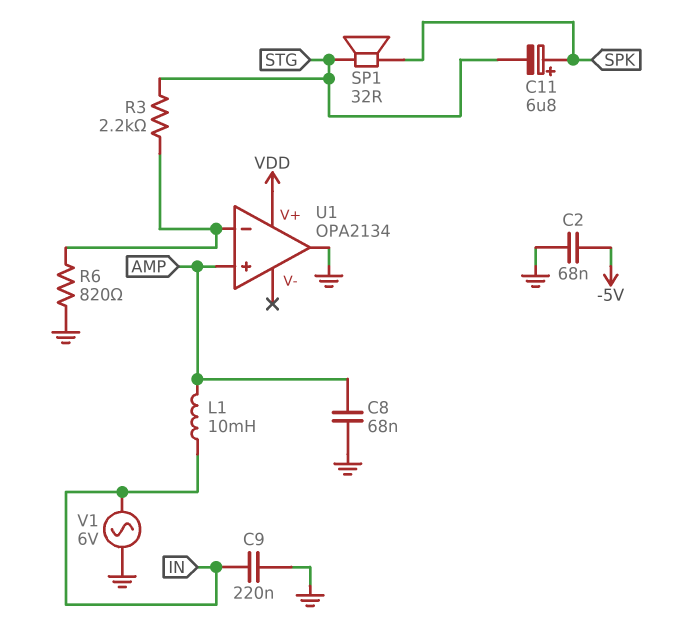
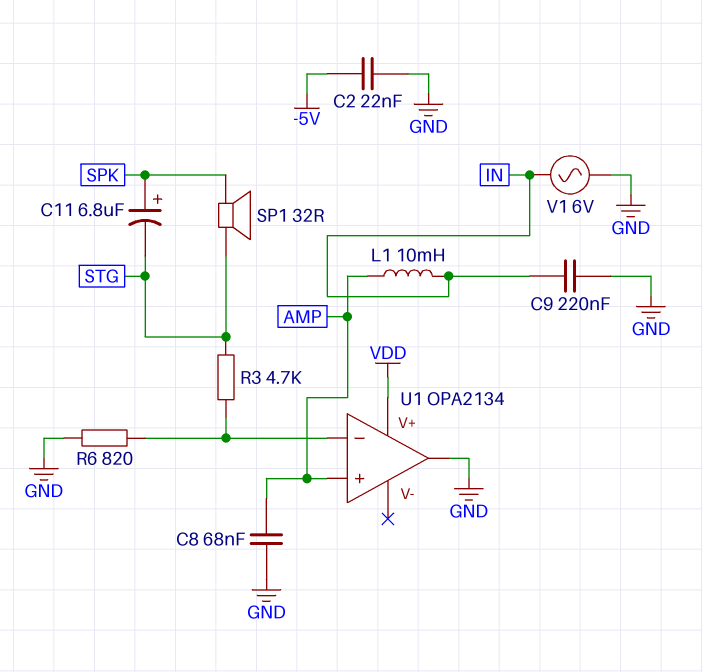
C2: 68nF (-5V, GND) -> 22nF (-5V, GND)
R3: 2.2k (STG, U1/in-) -> 4.7k (STG, U1/in-)

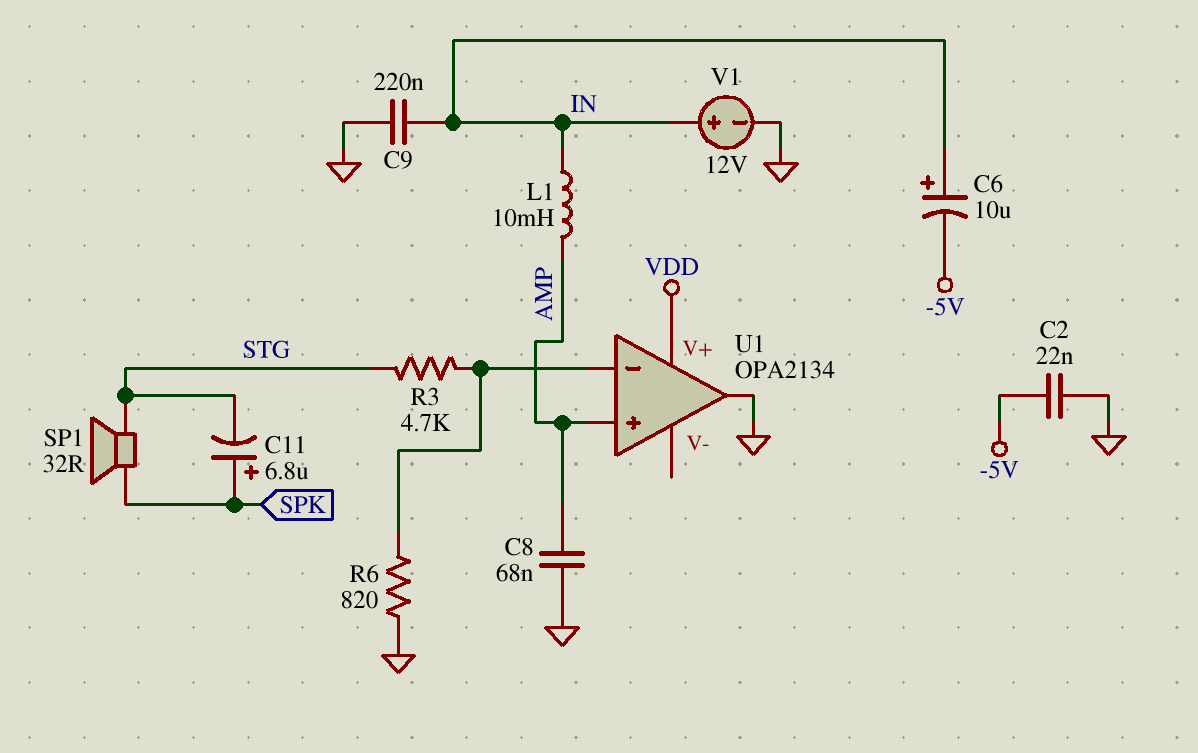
C6: none -> 10uF (plus IN, minus -5V)
V1: AC 6V (GND, IN) -> 12V (plus IN, minus GND)

